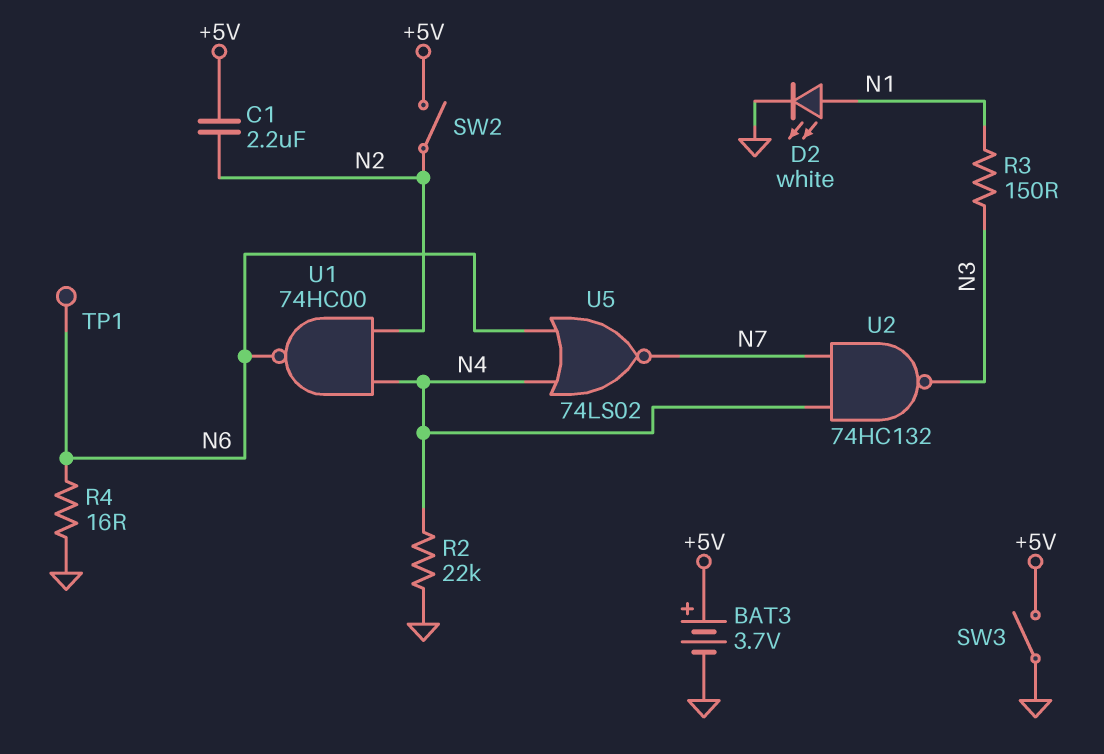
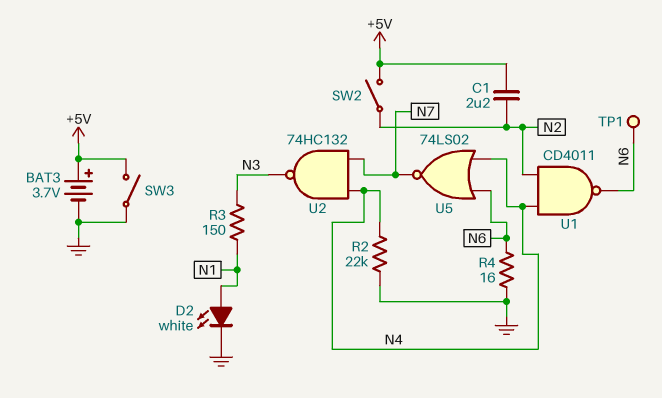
U1: NAND 74HC00 (in N2, in N4, out N6) -> NAND CD4011 (in N2, in N4, out N6)

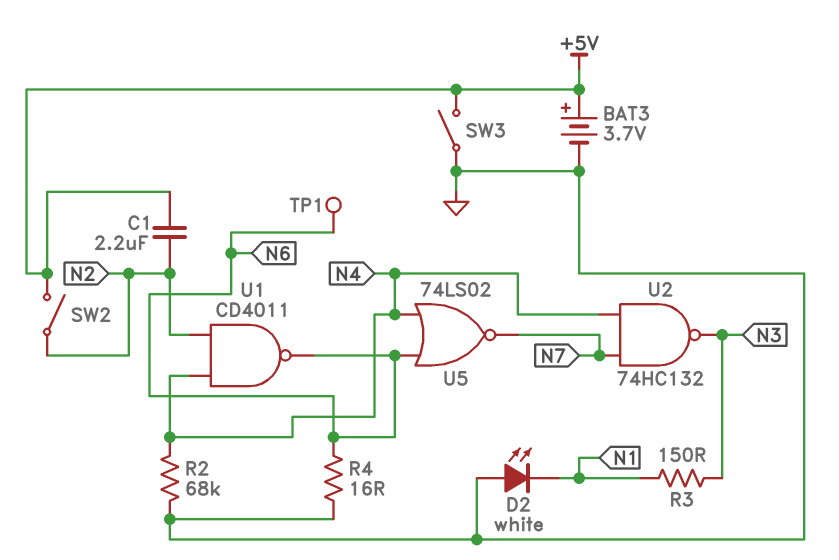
D2: LED white (A N1, K GND) -> LED white (A GND, K N1)
R2: 22k (GND, N4) -> 68k (GND, N4)

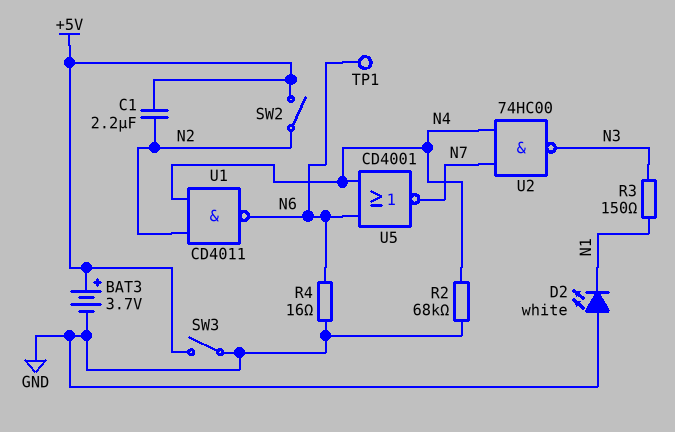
U2: NAND 74HC132 (in N4, in N7, out N3) -> NAND 74HC00 (in N4, in N7, out N3)
U5: NOR 74LS02 (in N4, in N6, out N7) -> NOR CD4001 (in N4, in N6, out N7)

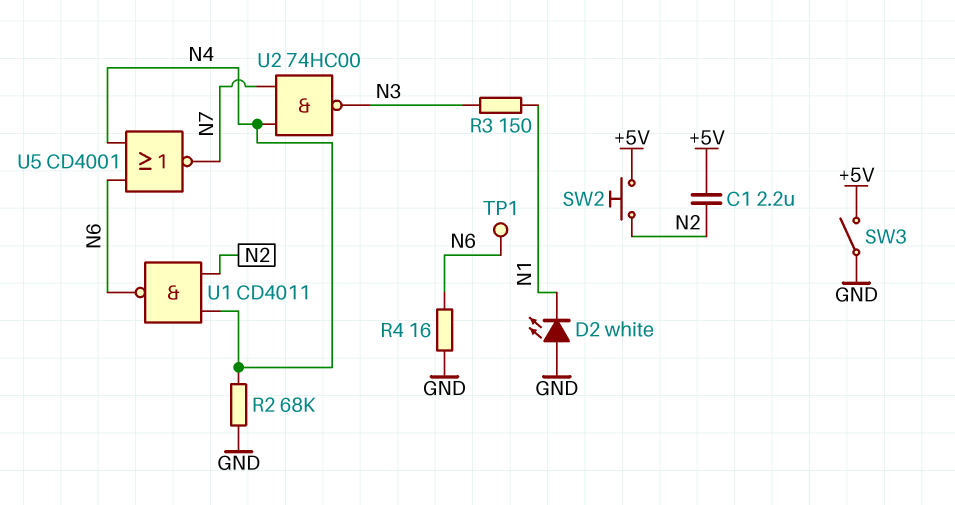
BAT3: 3.7V (plus +5V, minus GND) -> none
SW2: switch (+5V, N2) -> button (+5V, N2)

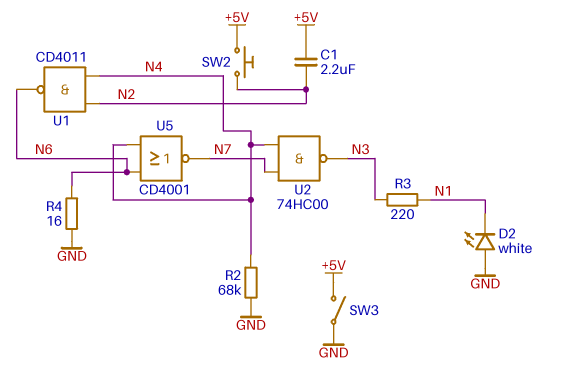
R3: 150 (N1, N3) -> 220 (N1, N3)
TP1: test point (N6) -> none

